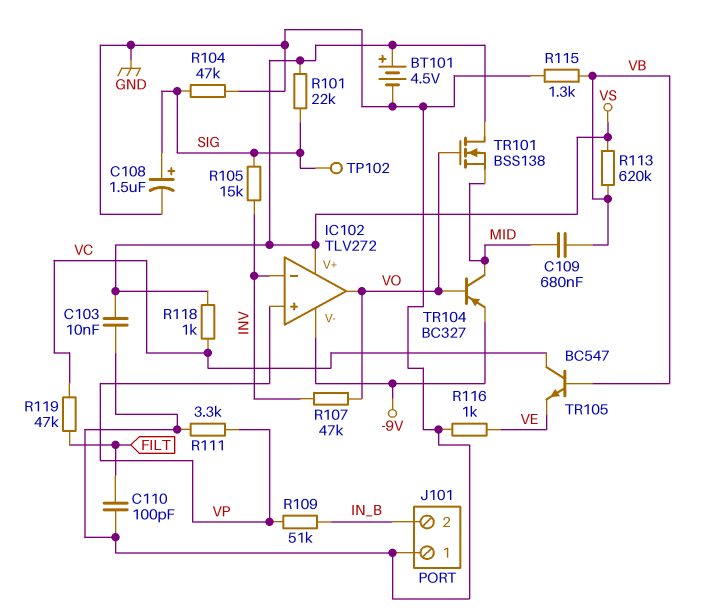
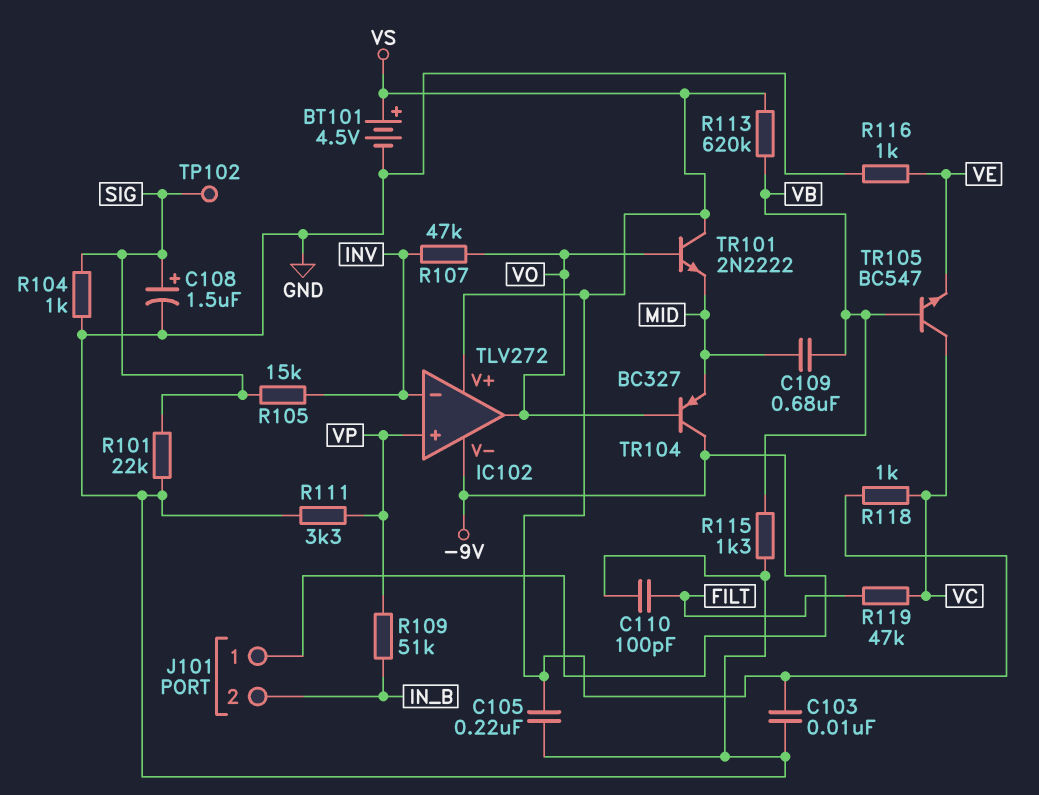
C105: none -> 220nF (GND, VS)
J101 pin 1: GND -> -9V
R101: 22k (SIG, VS) -> 22k (GND, SIG)
R104: 47k (GND, SIG) -> 1k (GND, SIG)
TR101: NMOS BSS138 (G VO, D VS, S MID) -> NPN 2N2222 (B VO, C VS, E MID)
TR104: PNP BC327 (B VO, C MID, E -9V) -> PNP BC327 (B VO, C -9V, E MID)

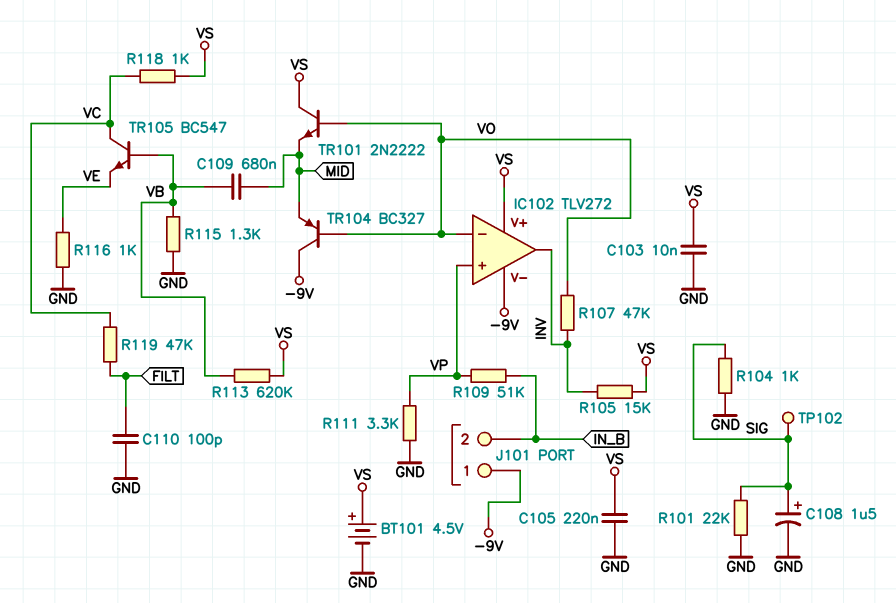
IC102 pin in-: INV -> VO
IC102 pin out: VO -> INV
R105: 15k (INV, SIG) -> 15k (INV, VS)

